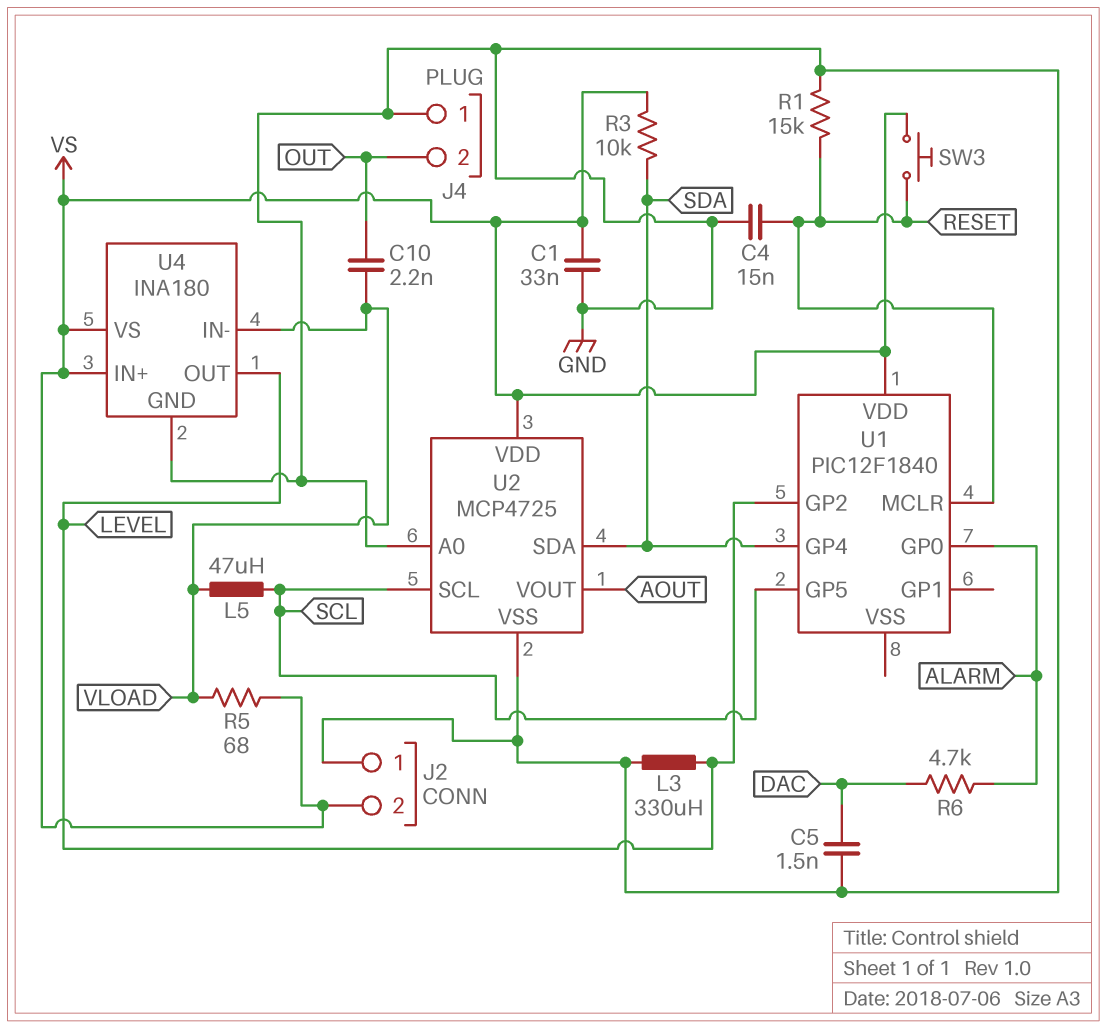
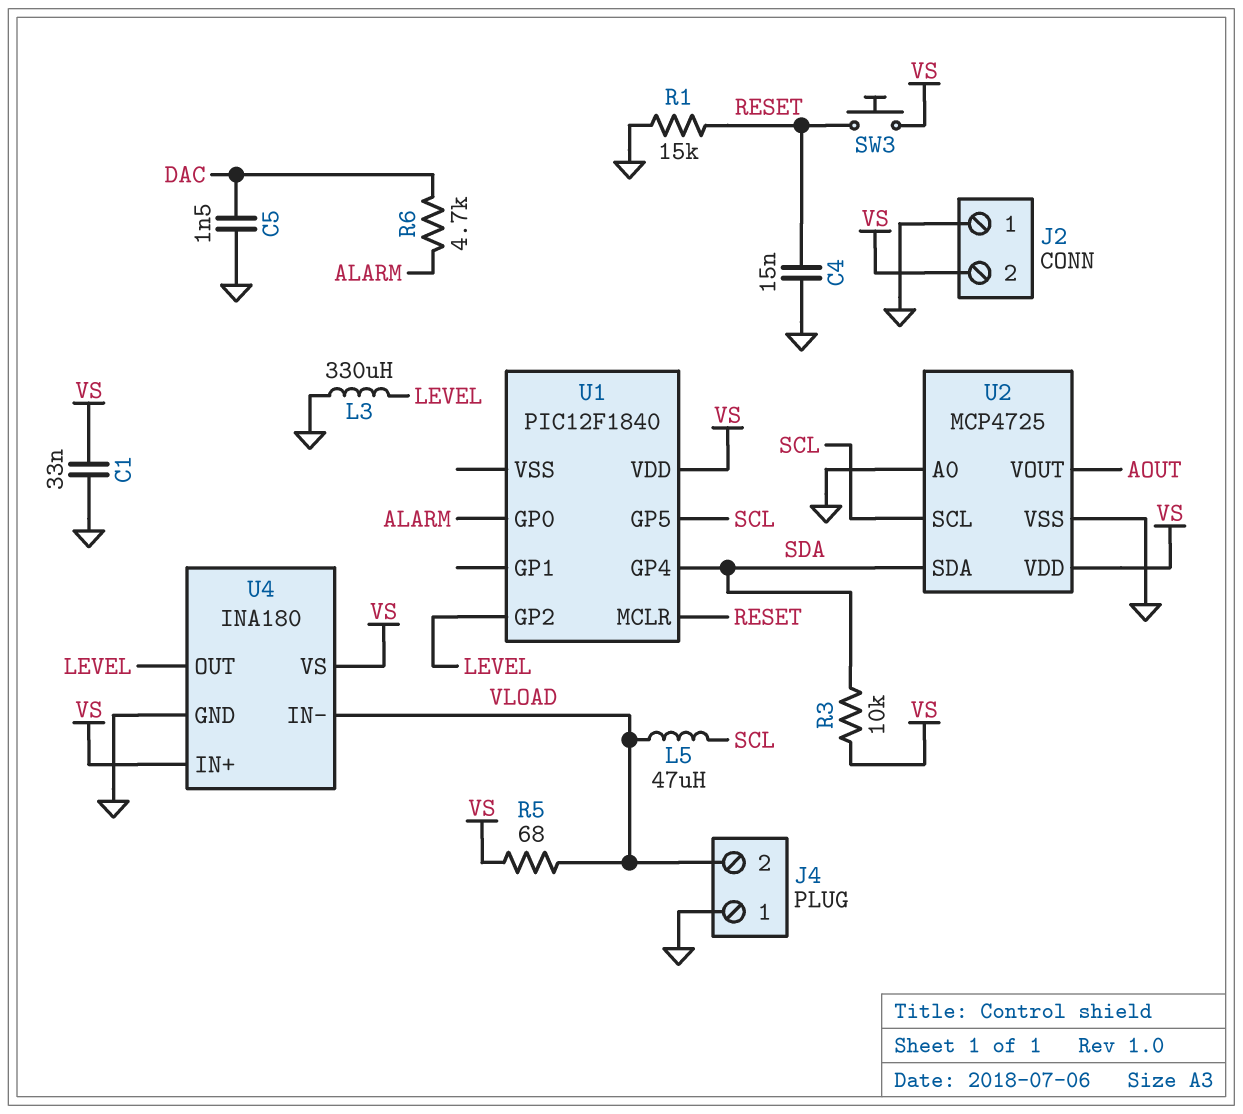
C10: 2.2nF (OUT, VLOAD) -> none
J4 pin 2: OUT -> VLOAD

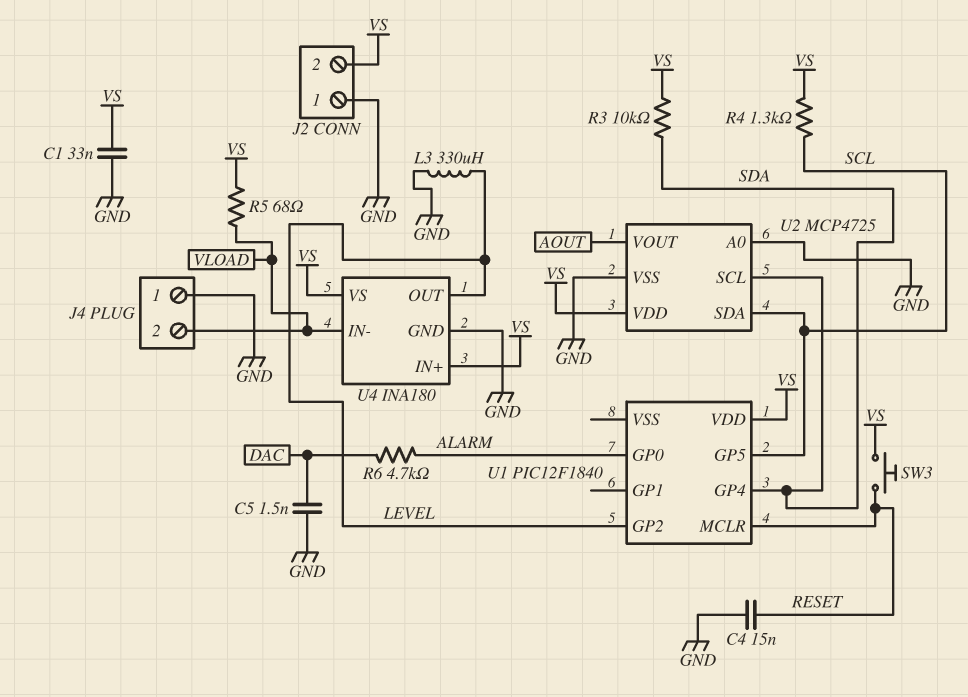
L5: 47uH (SCL, VLOAD) -> none
R1: 15k (GND, RESET) -> none
R4: none -> 1.3k (SCL, VS)
U2 pin SCL: SCL -> SDA
U2 pin SDA: SDA -> SCL

